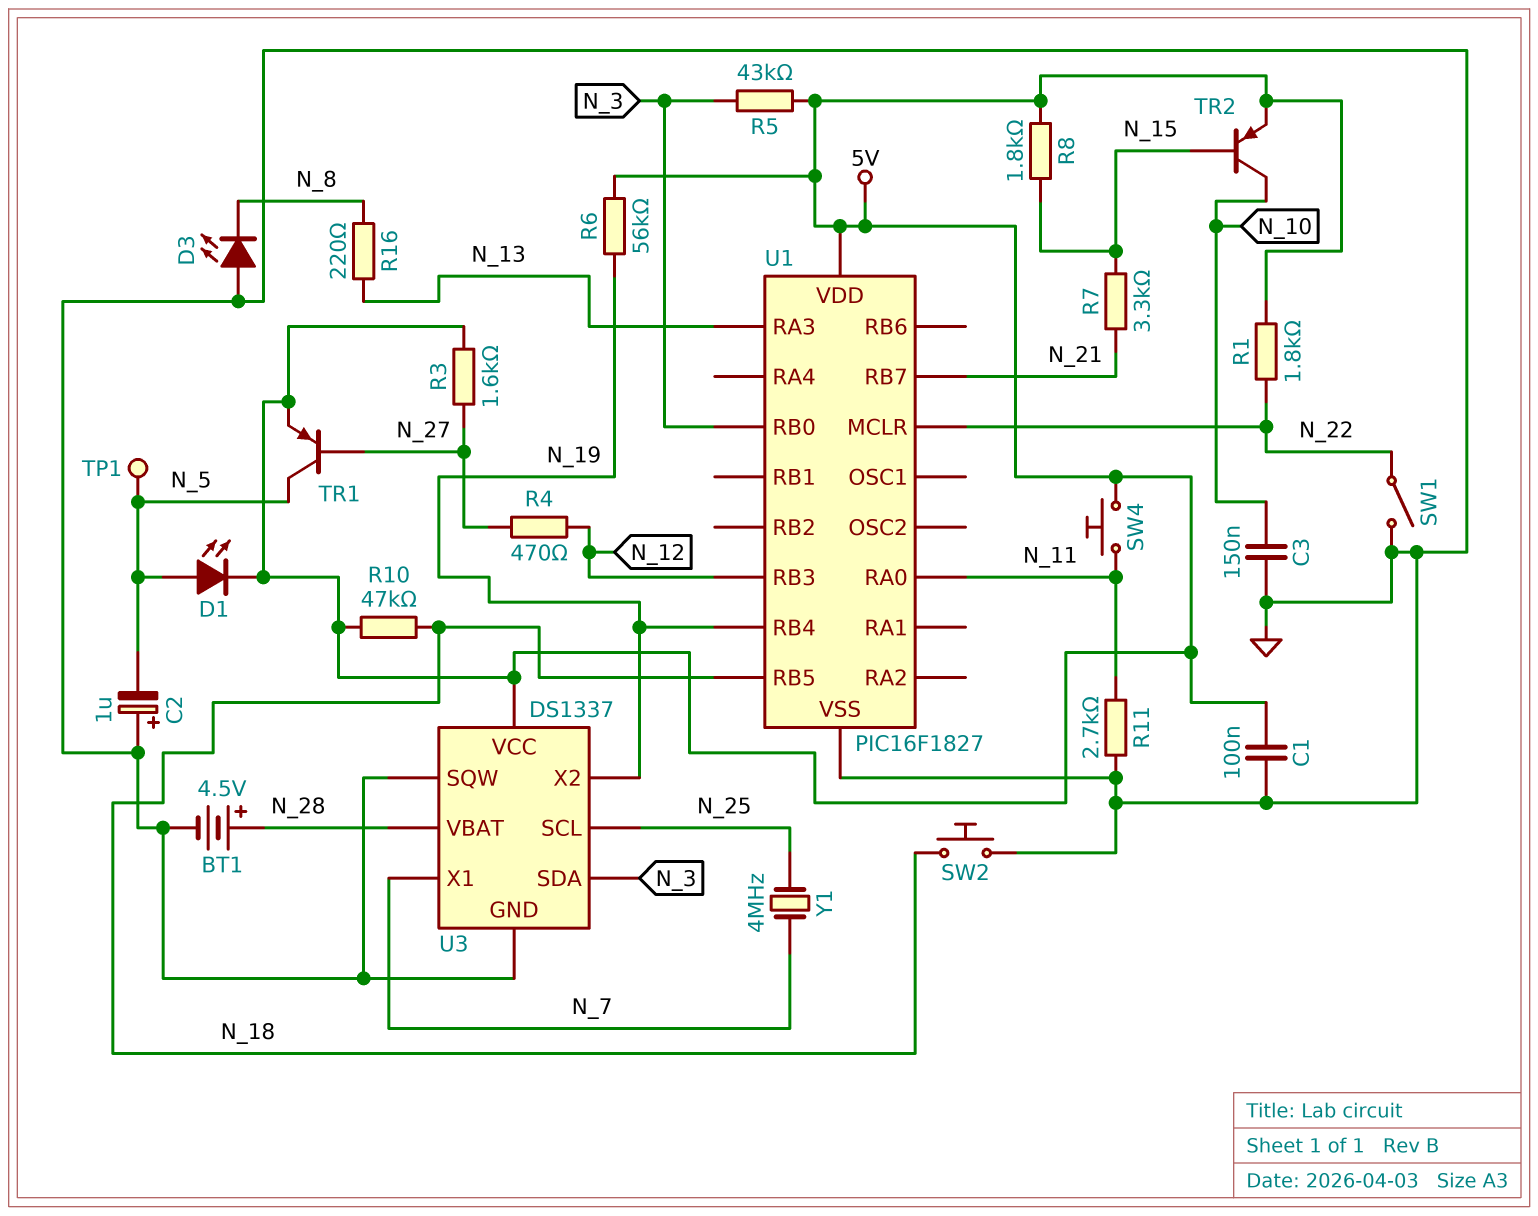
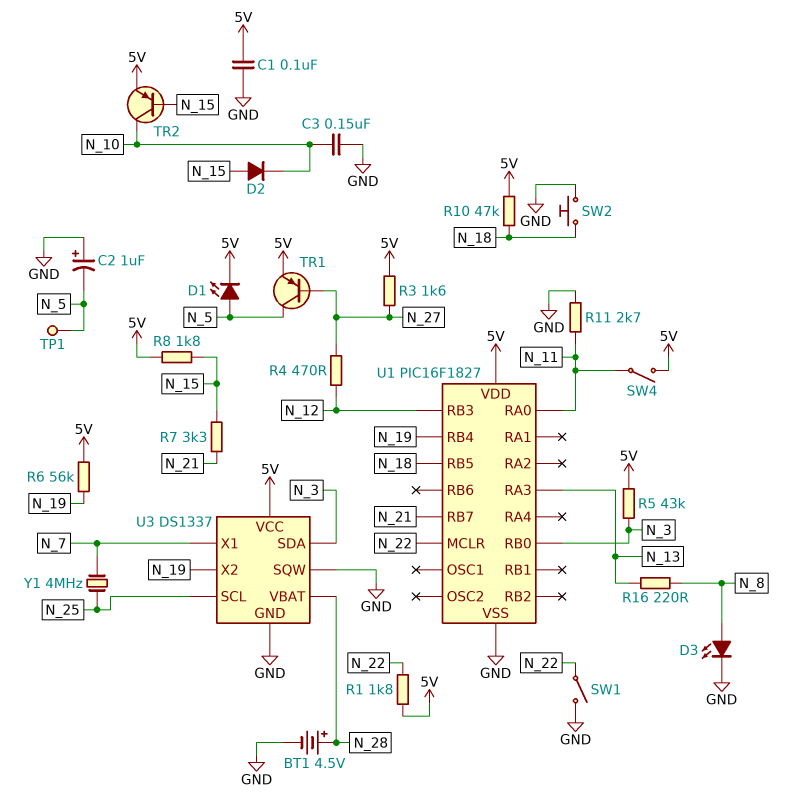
D2: none -> diode (A N_15, K N_10)
D3: LED (A GND, K N_8) -> LED (A N_8, K GND)
SW4: button (5V, N_11) -> switch (5V, N_11)

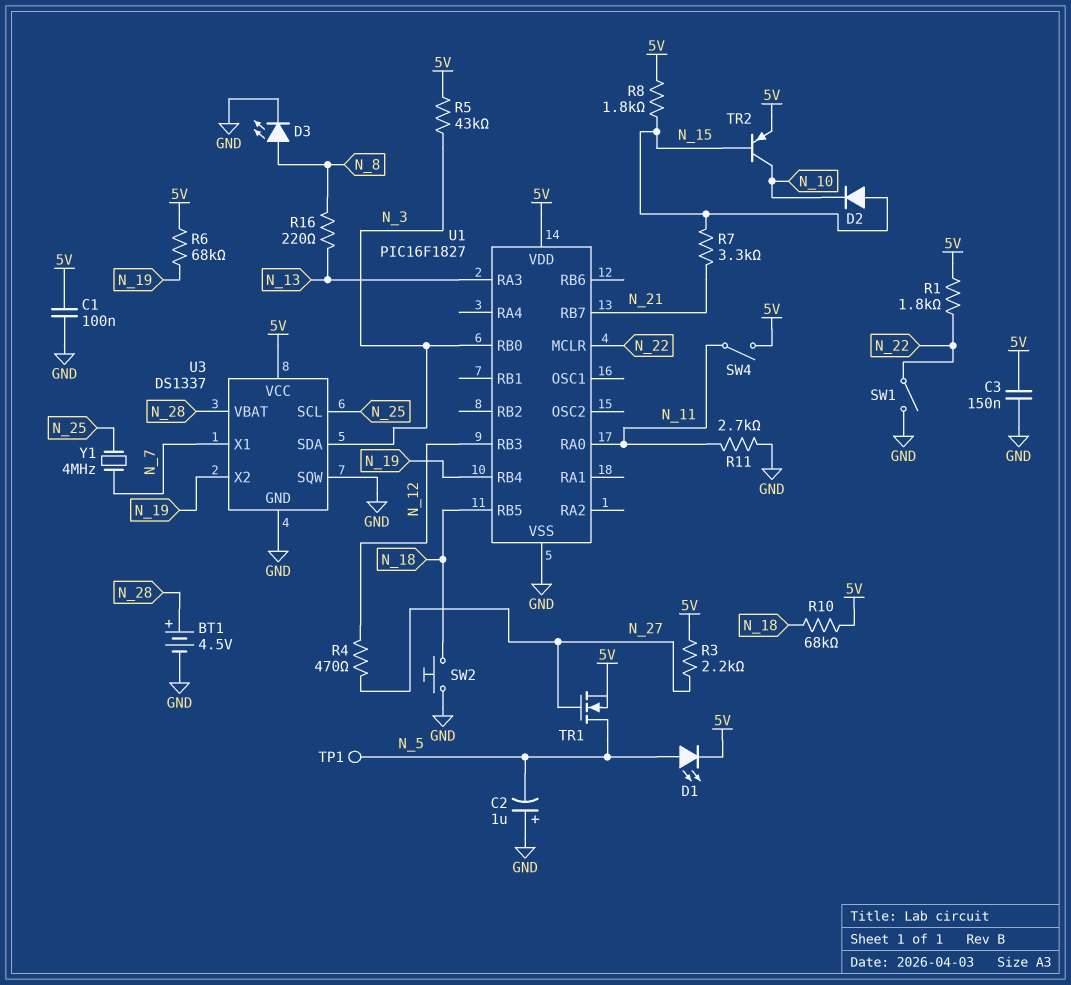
C3: 150nF (GND, N_10) -> 150nF (5V, GND)
R3: 1.6k (5V, N_27) -> 2.2k (5V, N_27)
R6: 56k (5V, N_19) -> 68k (5V, N_19)
R10: 47k (5V, N_18) -> 68k (5V, N_18)
TR1: PNP (B N_27, C N_5, E 5V) -> NMOS (G N_27, D N_5, S 5V)

